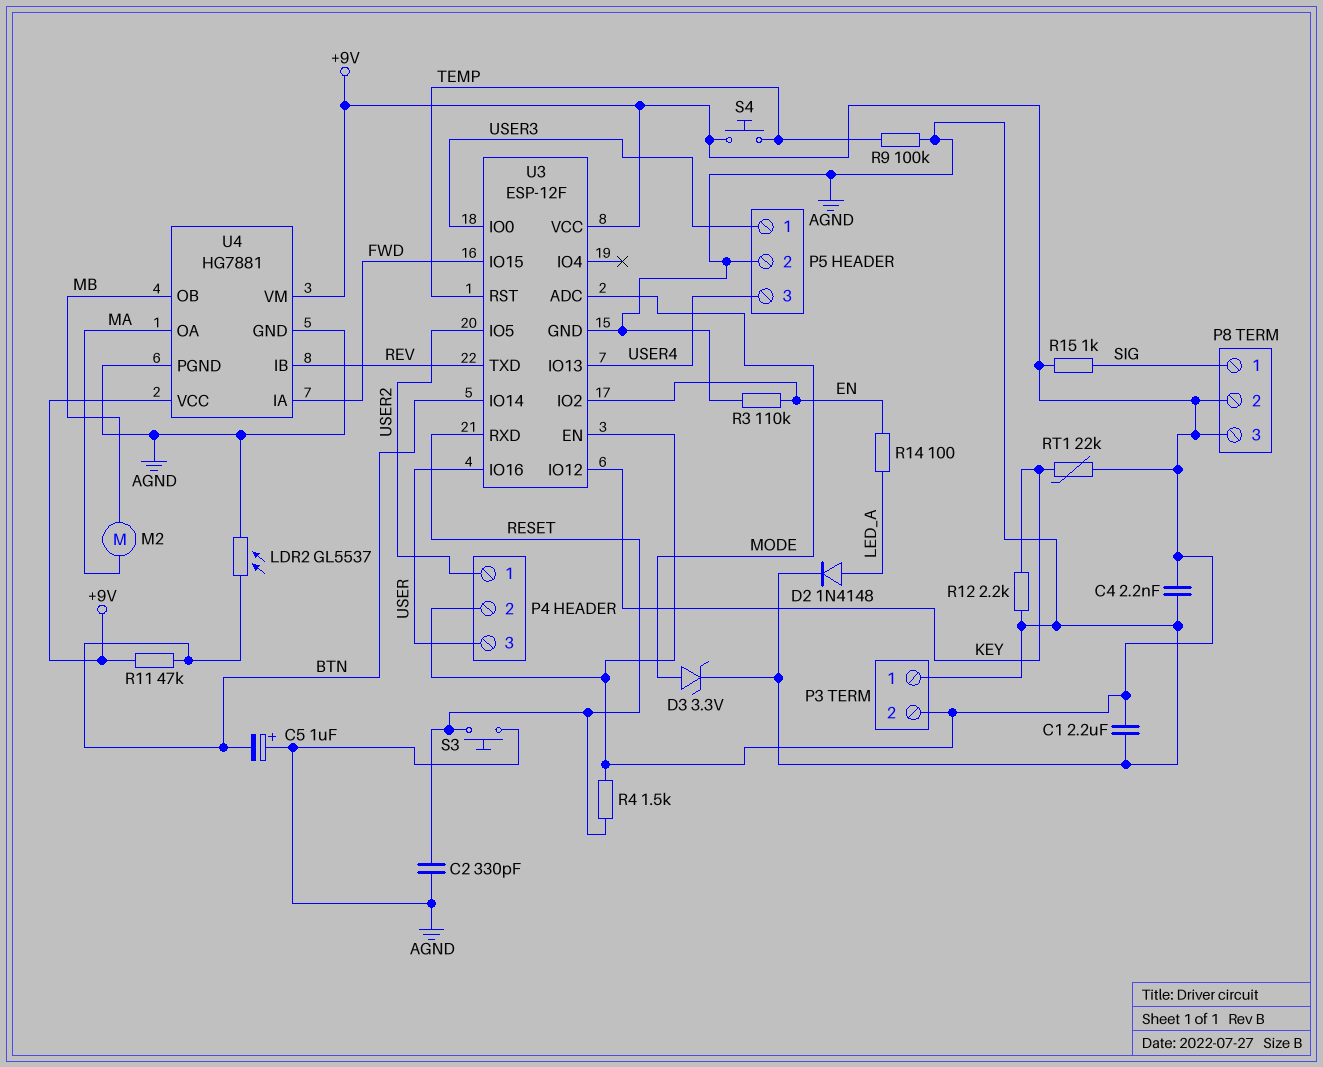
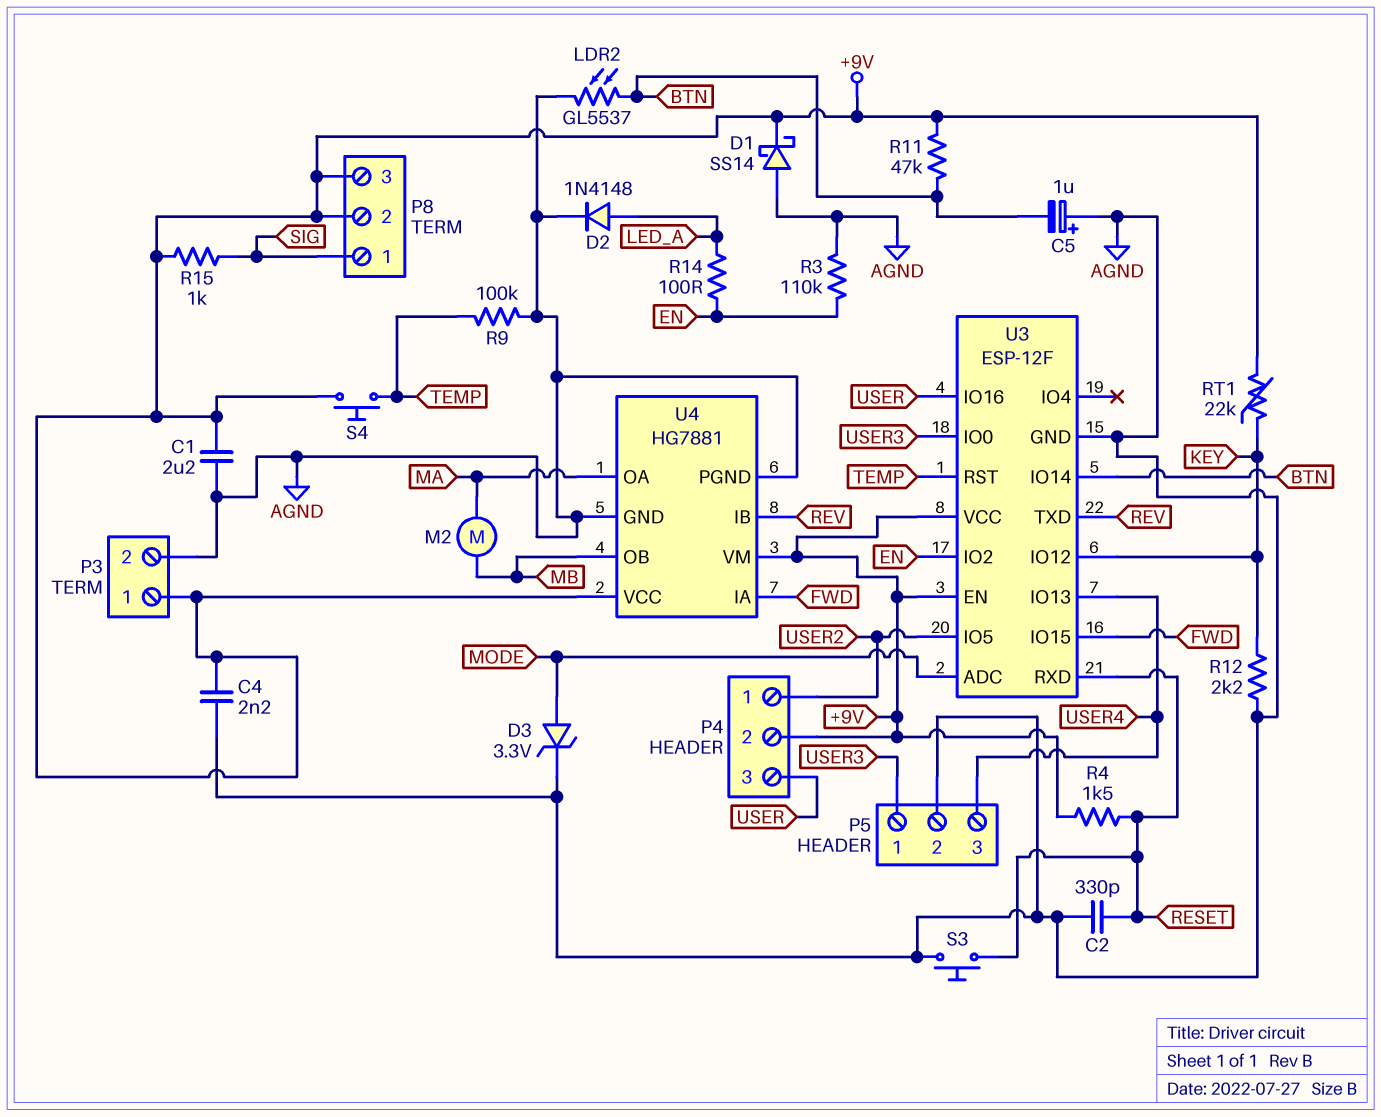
D1: none -> schottky SS14 (A AGND, K +9V)
P3 pin 1: AGND -> +9V
P3 pin 2: +9V -> AGND

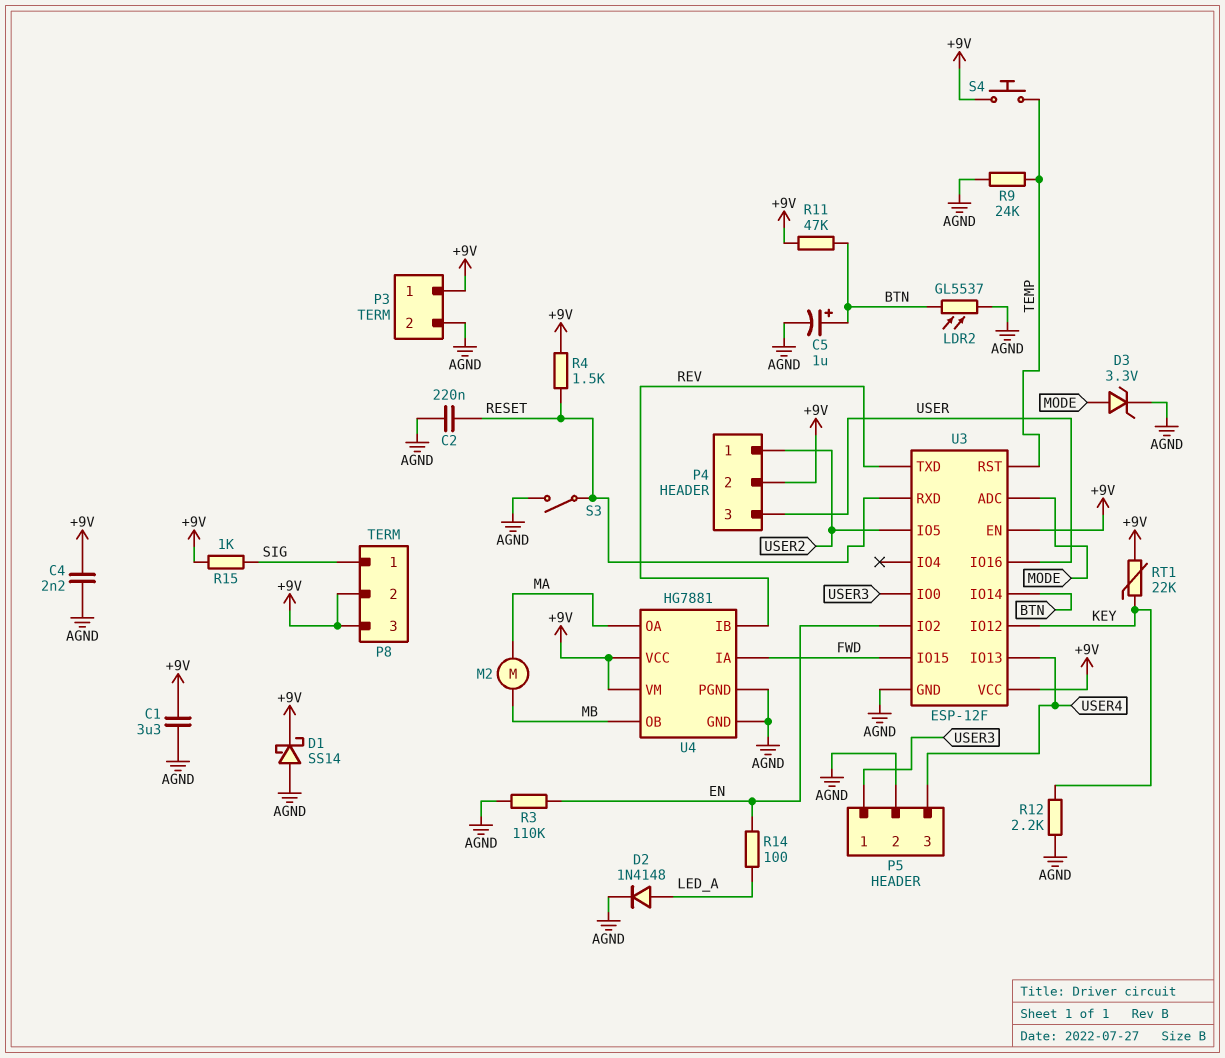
C1: 2.2uF (+9V, AGND) -> 3.3uF (+9V, AGND)
C2: 330pF (AGND, RESET) -> 220nF (AGND, RESET)
C5: 1uF (plus AGND, minus BTN) -> 1uF (plus BTN, minus AGND)
R9: 100k (AGND, TEMP) -> 24k (AGND, TEMP)
S3: button (AGND, RESET) -> switch (AGND, RESET)

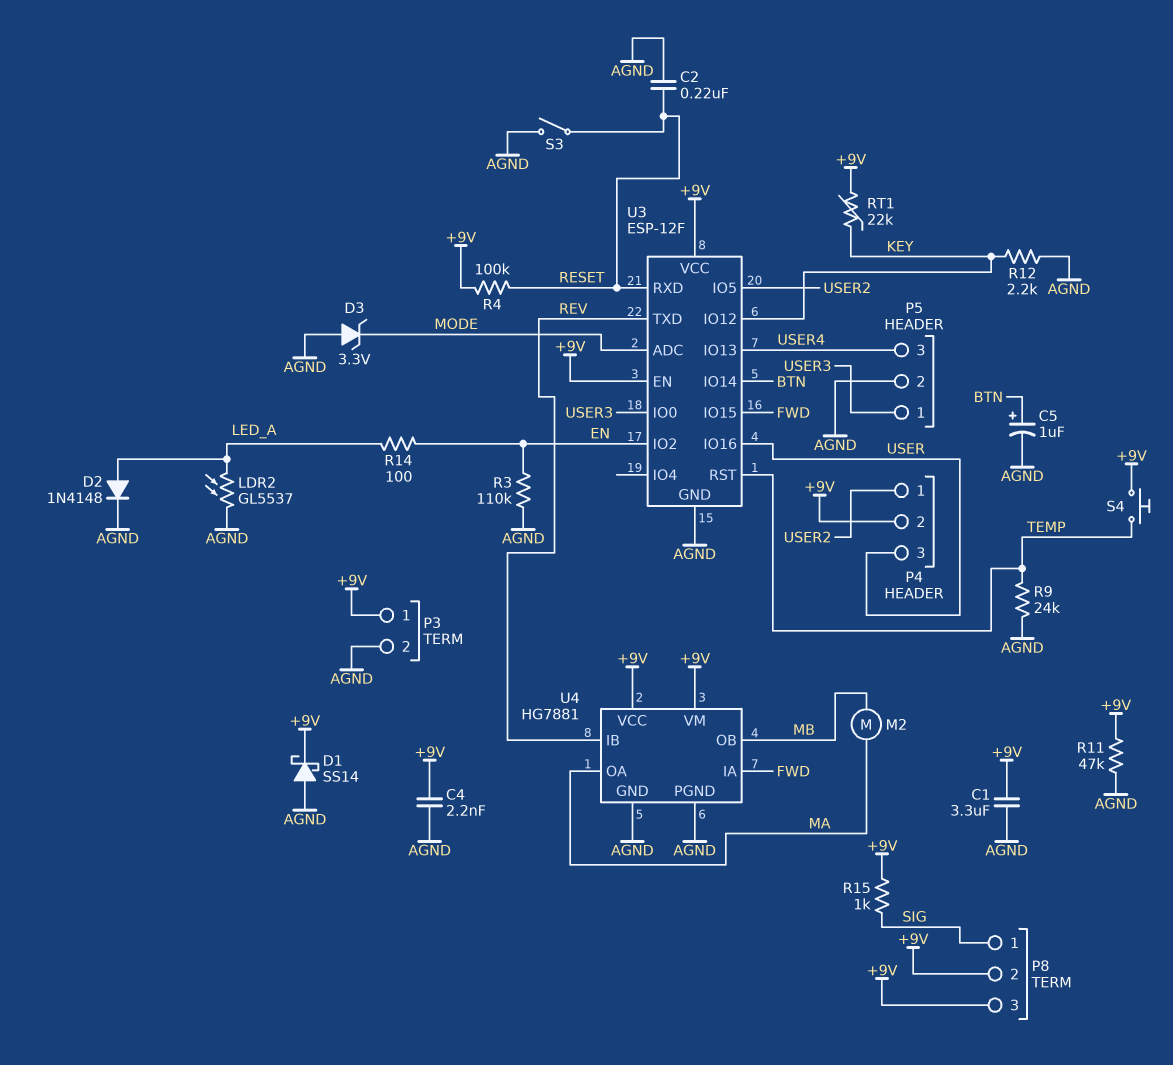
D3: zener 3.3V (A MODE, K AGND) -> zener 3.3V (A AGND, K MODE)
LDR2: GL5537 (AGND, BTN) -> GL5537 (AGND, LED_A)
R4: 1.5k (+9V, RESET) -> 100k (+9V, RESET)
R11: 47k (+9V, BTN) -> 47k (+9V, AGND)

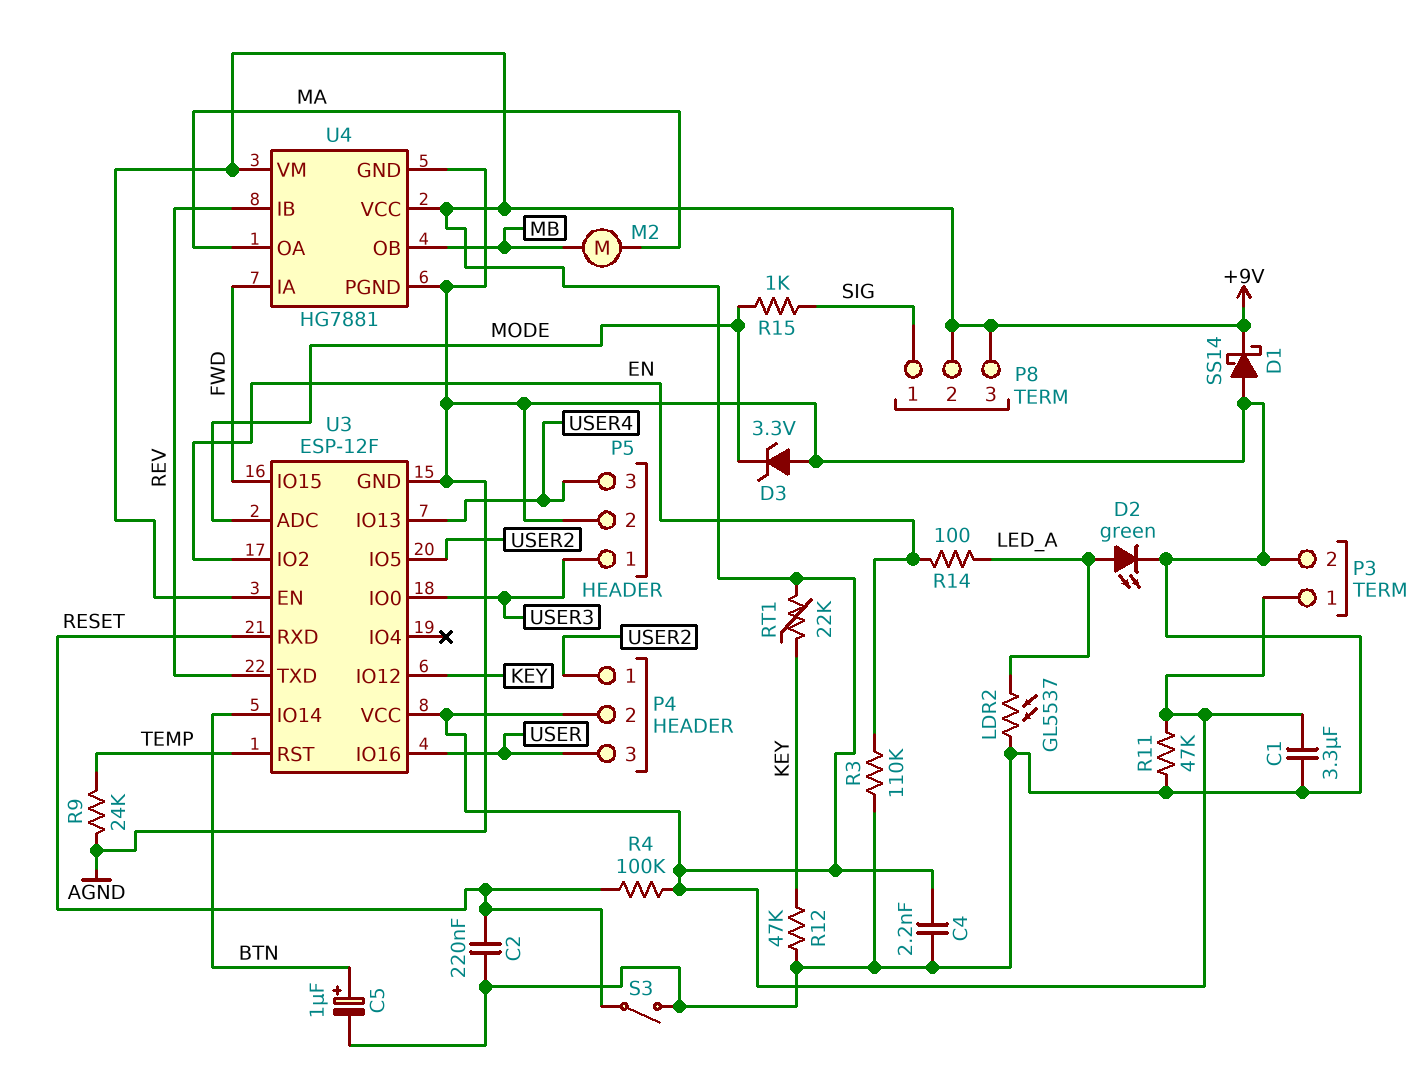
D2: diode 1N4148 (A LED_A, K AGND) -> LED green (A LED_A, K AGND)
R12: 2.2k (AGND, KEY) -> 47k (AGND, KEY)
R15: 1k (+9V, SIG) -> 1k (MODE, SIG)
S4: button (+9V, TEMP) -> none

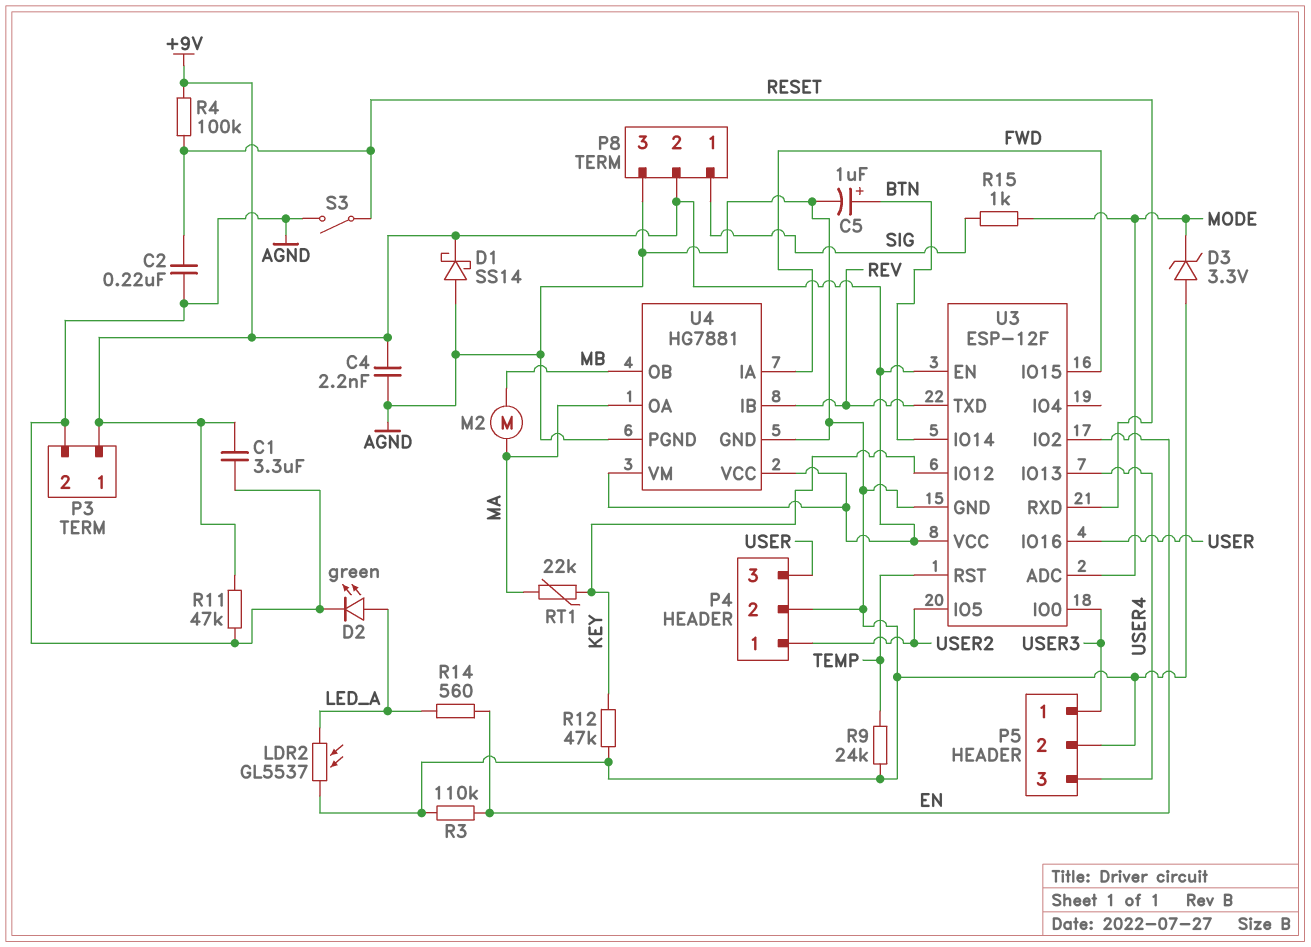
P4 pin 2: +9V -> AGND
P8 pin 3: +9V -> AGND
R14: 100 (EN, LED_A) -> 560 (EN, LED_A)
RT1: 22k (+9V, KEY) -> 22k (KEY, MA)

